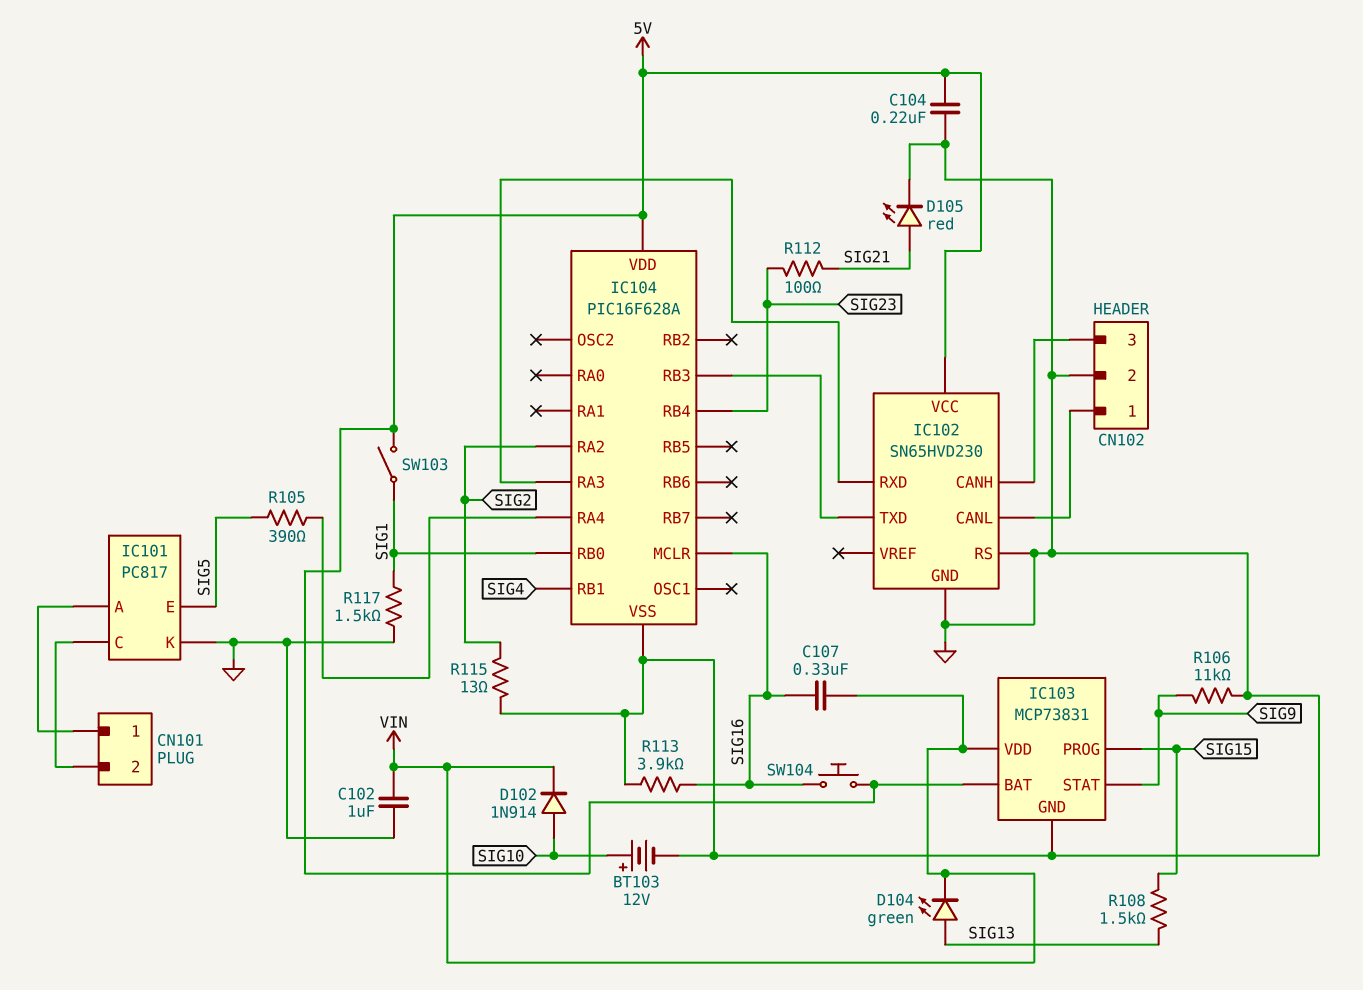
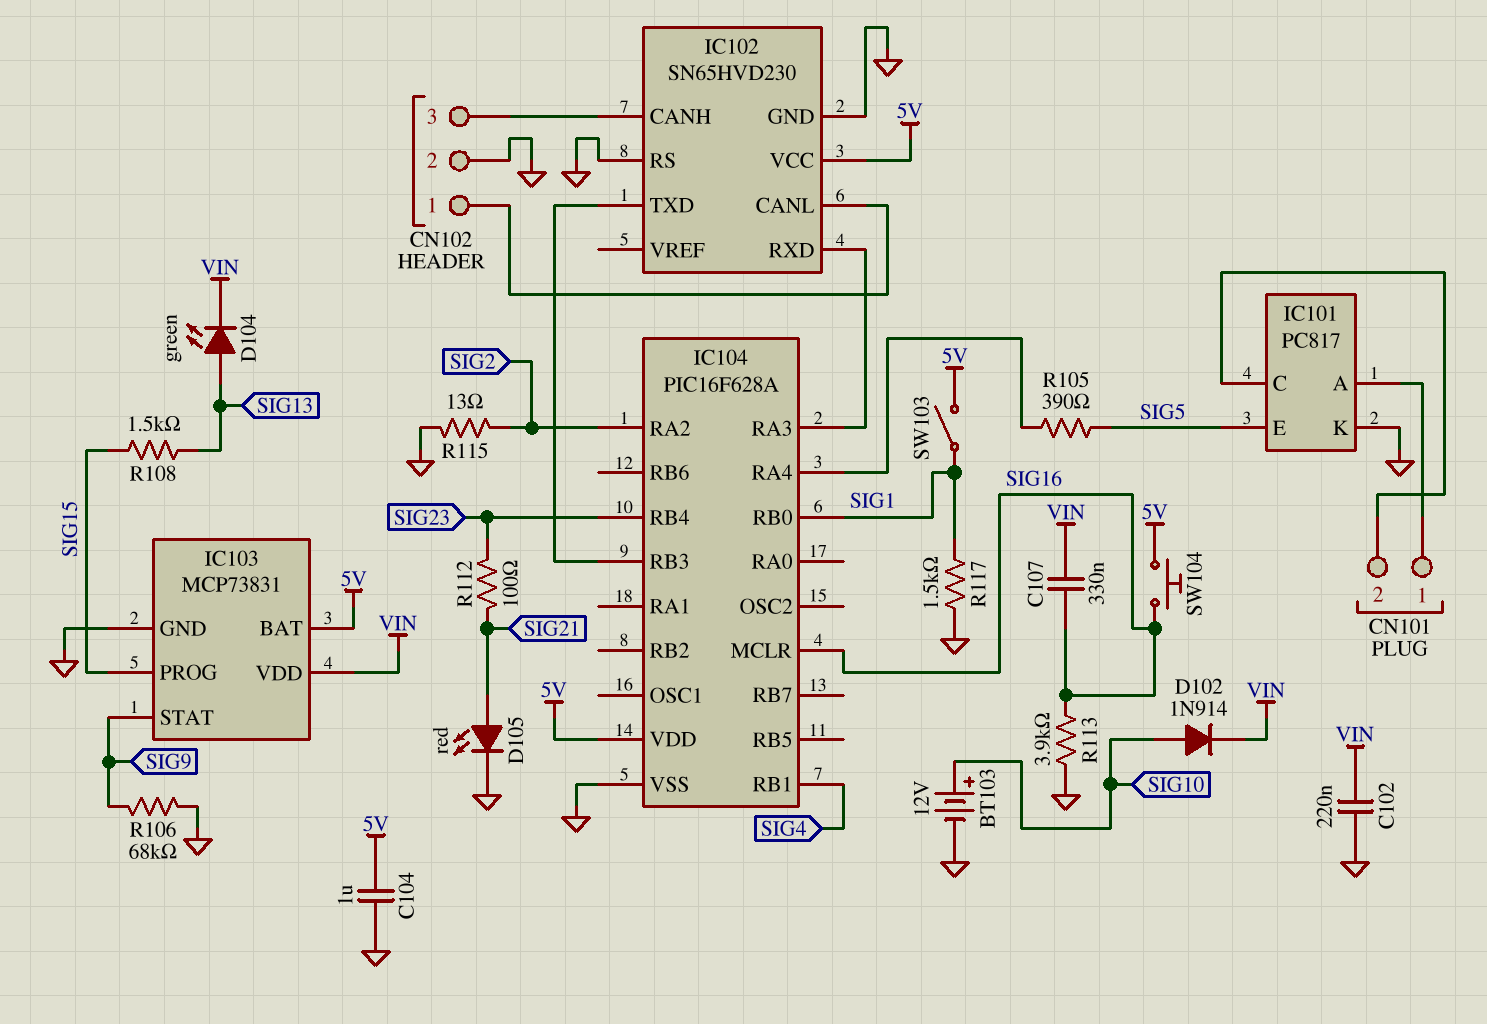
C102: 1uF (GND, VIN) -> 220nF (GND, VIN)
C104: 220nF (5V, GND) -> 1uF (5V, GND)
R106: 11k (GND, SIG9) -> 68k (GND, SIG9)

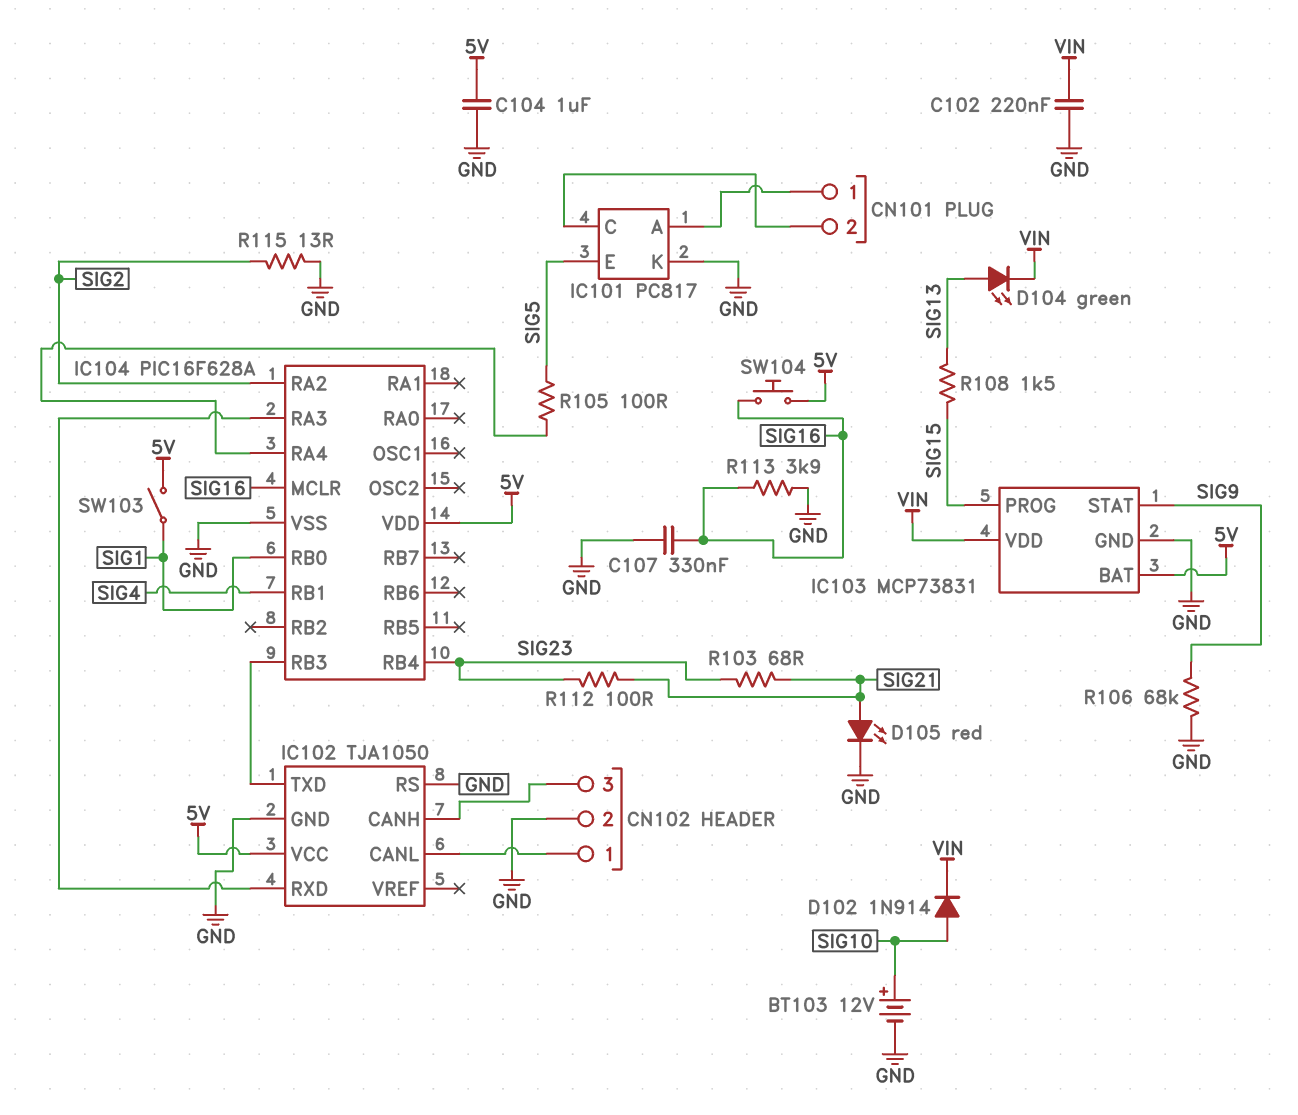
C107: 330nF (SIG16, VIN) -> 330nF (GND, SIG16)
IC102: SN65HVD230 -> TJA1050
R103: none -> 68 (SIG21, SIG23)
R105: 390 (IC104/RA4, SIG5) -> 100 (IC104/RA4, SIG5)
R117: 1.5k (GND, SIG1) -> none

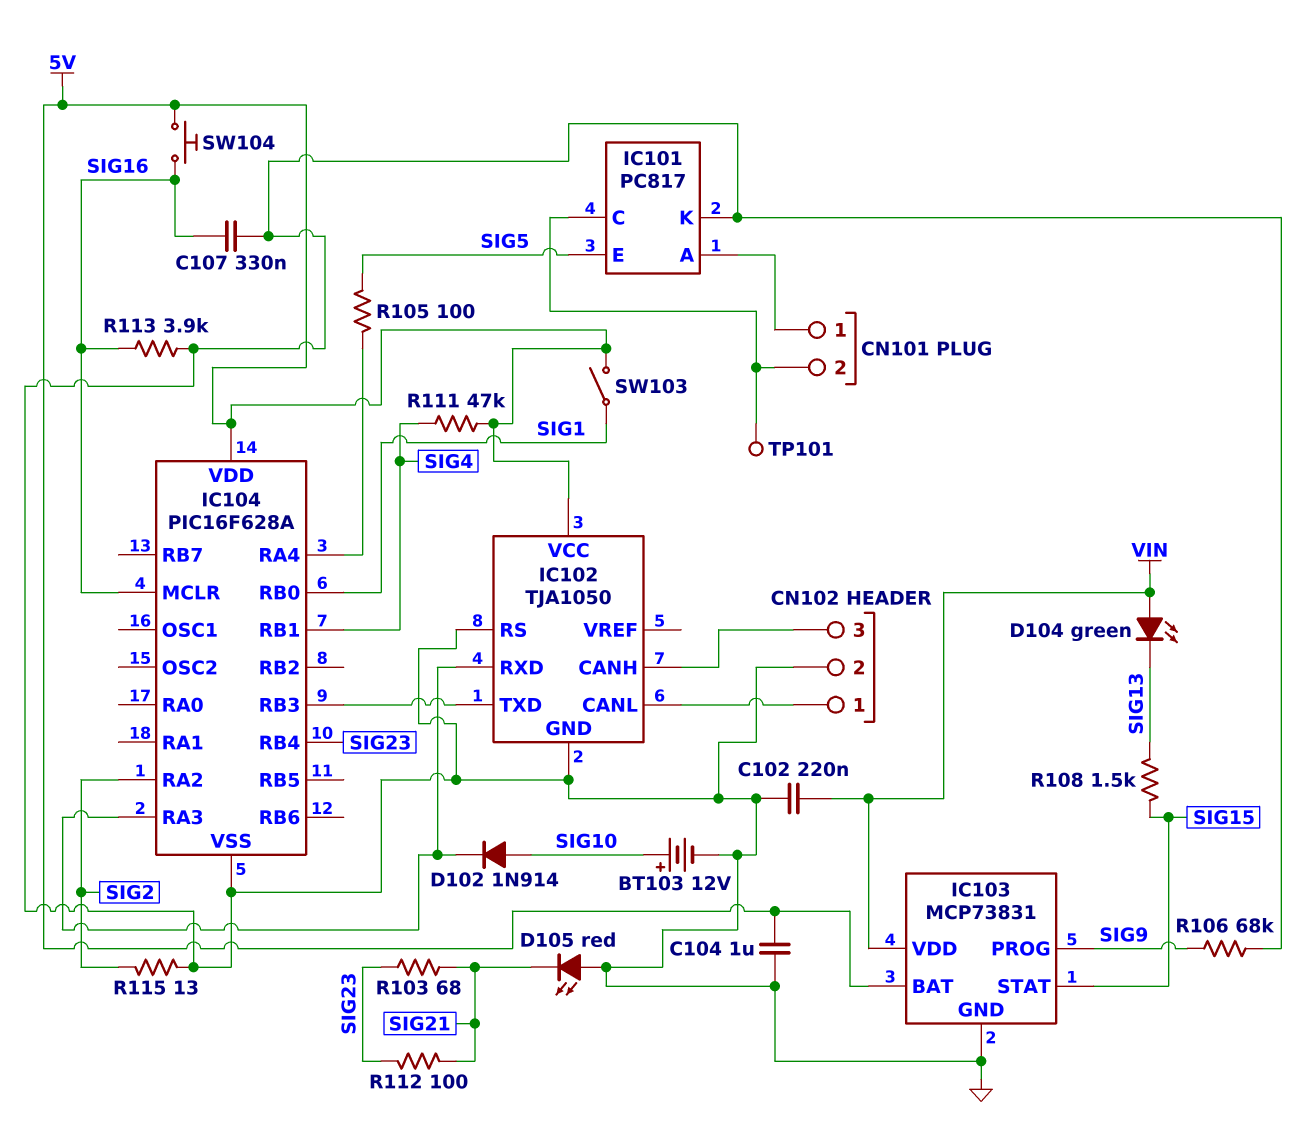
D102: diode 1N914 (A SIG10, K VIN) -> diode 1N914 (A SIG10, K IC102/RXD)
D104: LED green (A SIG13, K VIN) -> LED green (A VIN, K SIG13)
D105: LED red (A SIG21, K GND) -> LED red (A GND, K SIG21)
IC103 pin PROG: SIG15 -> SIG9
IC103 pin STAT: SIG9 -> SIG15
R111: none -> 47k (5V, SIG4)
TP101: none -> test point (CN101/2)

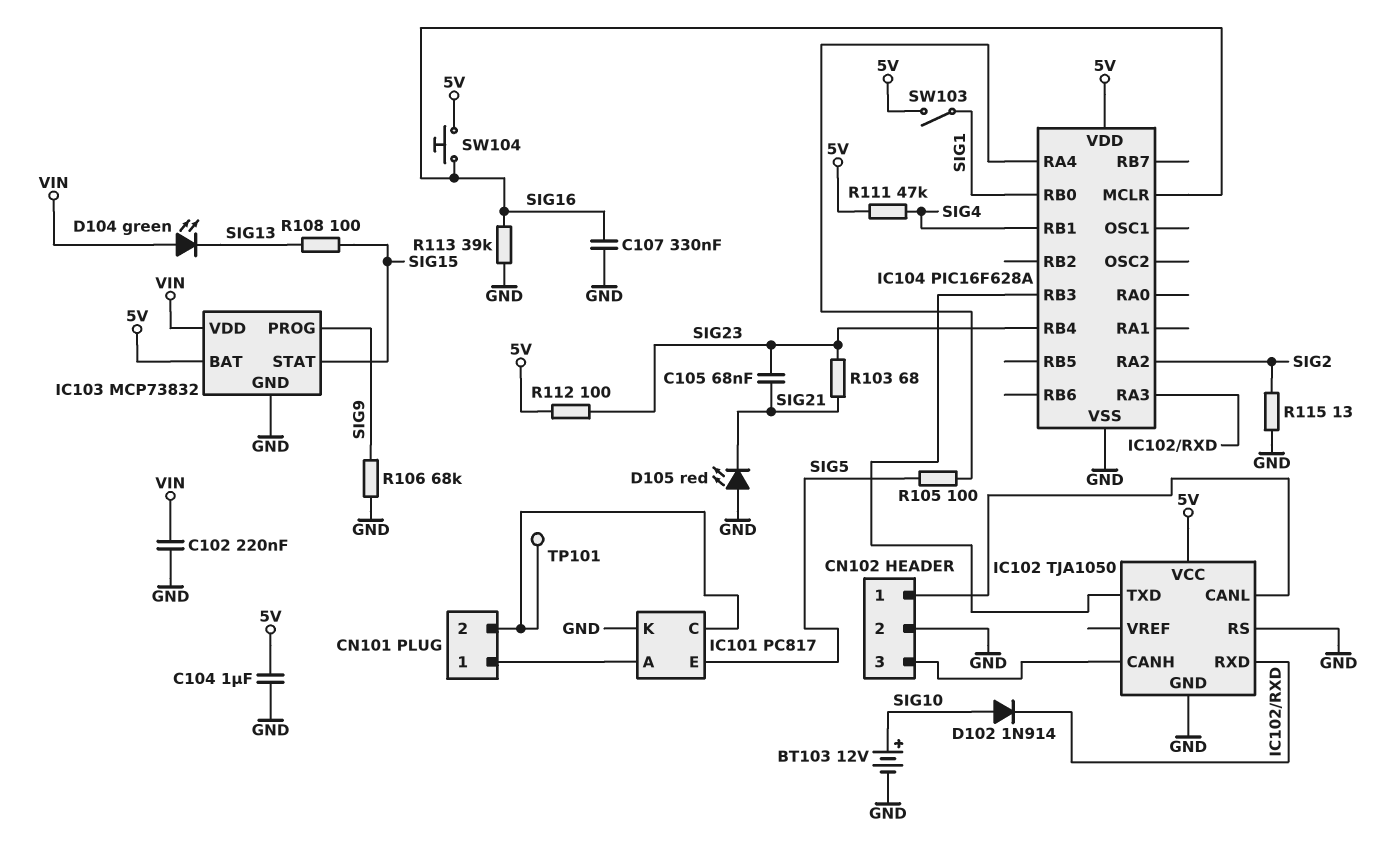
C105: none -> 68nF (SIG21, SIG23)
IC103: MCP73831 -> MCP73832
R108: 1.5k (SIG13, SIG15) -> 100 (SIG13, SIG15)
R112: 100 (SIG21, SIG23) -> 100 (5V, SIG23)
R113: 3.9k (GND, SIG16) -> 39k (GND, SIG16)

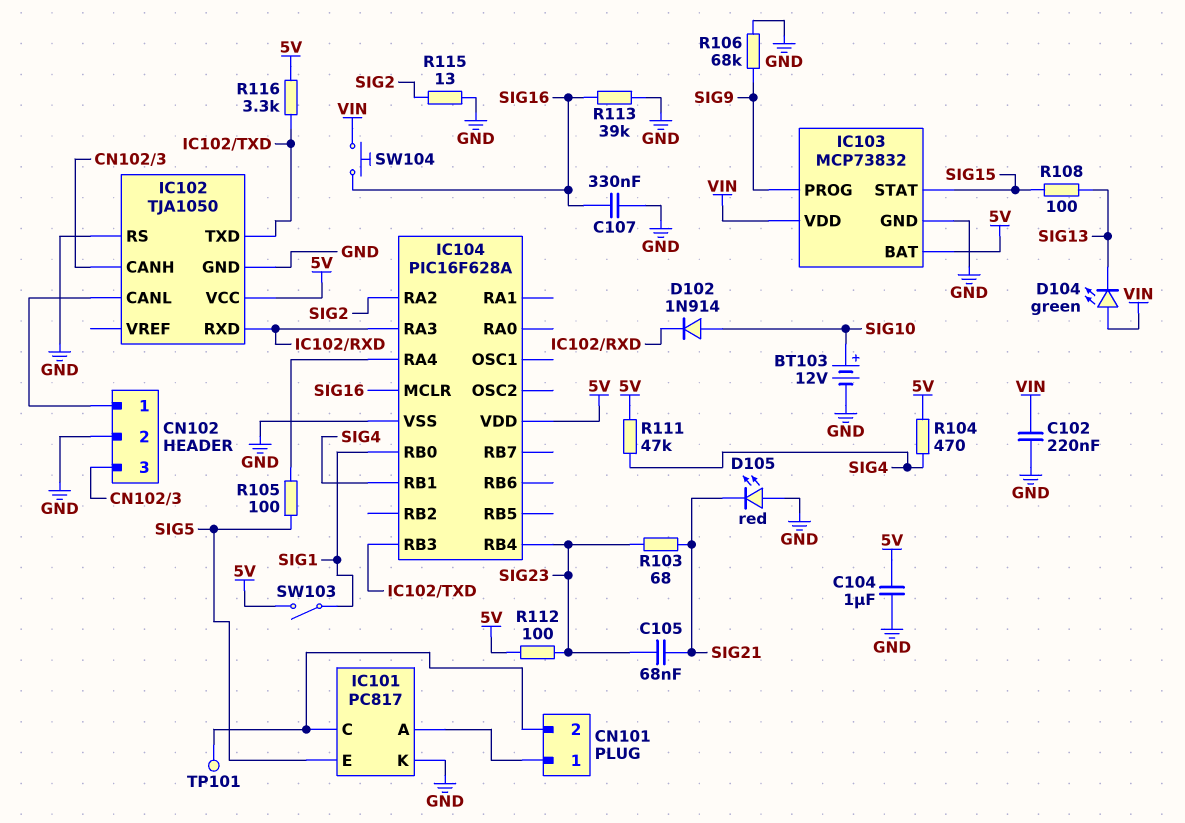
R104: none -> 470 (5V, SIG4)
R116: none -> 3.3k (5V, IC102/TXD)
SW104: button (5V, SIG16) -> button (SIG16, VIN)

